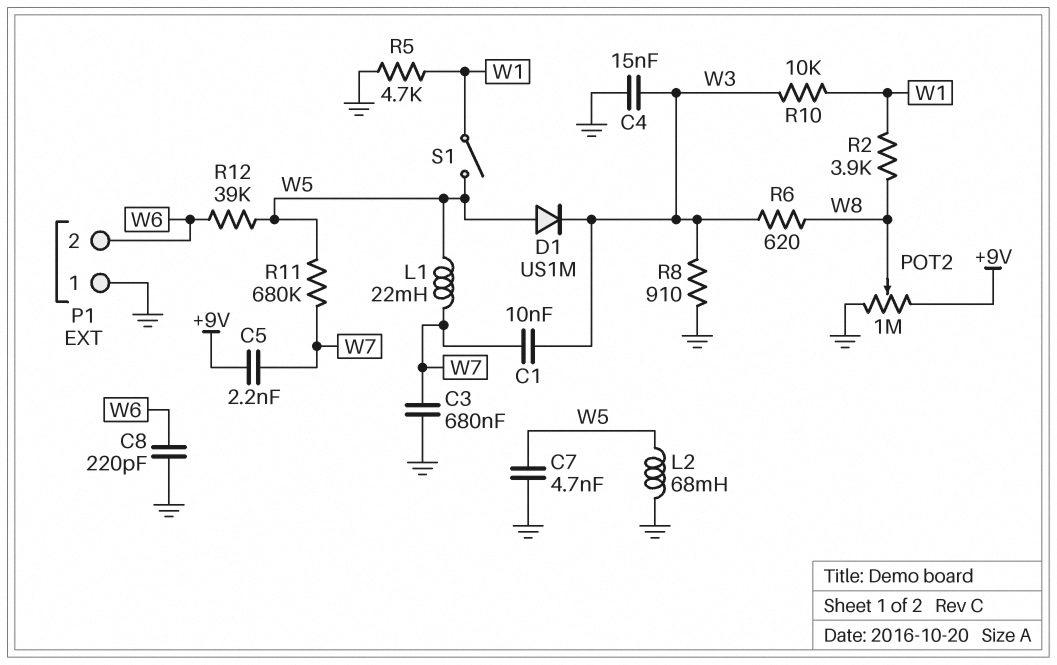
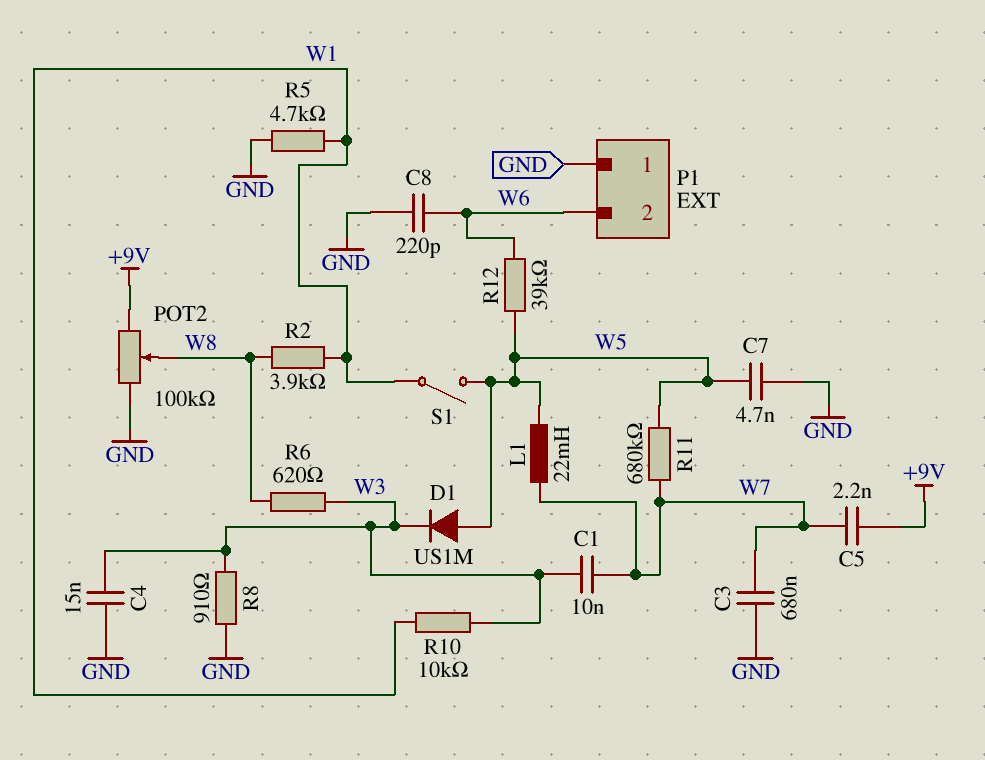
L2: 68mH (GND, W5) -> none
POT2: 1M (+9V, GND, wiper W8) -> 100k (+9V, GND, wiper W8)

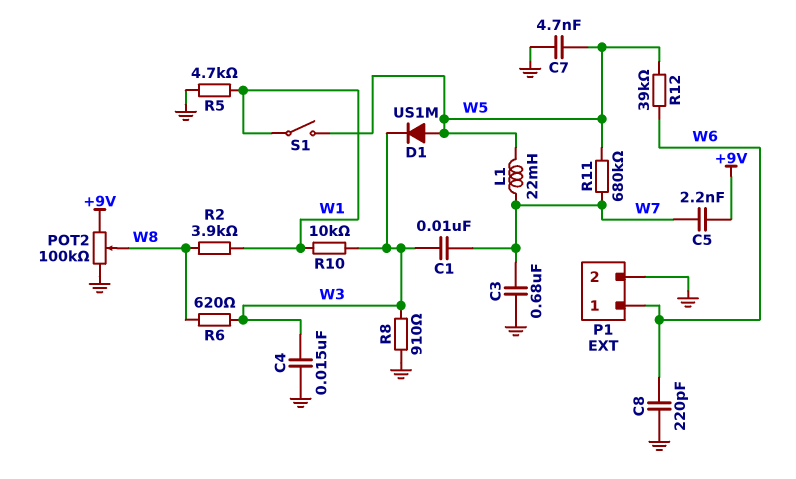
P1 pin 1: GND -> W6
P1 pin 2: W6 -> GND

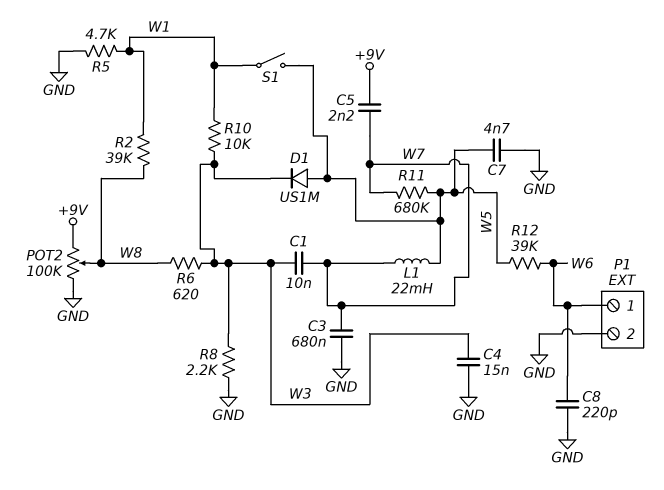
R2: 3.9k (W1, W8) -> 39k (W1, W8)
R8: 910 (GND, W3) -> 2.2k (GND, W3)

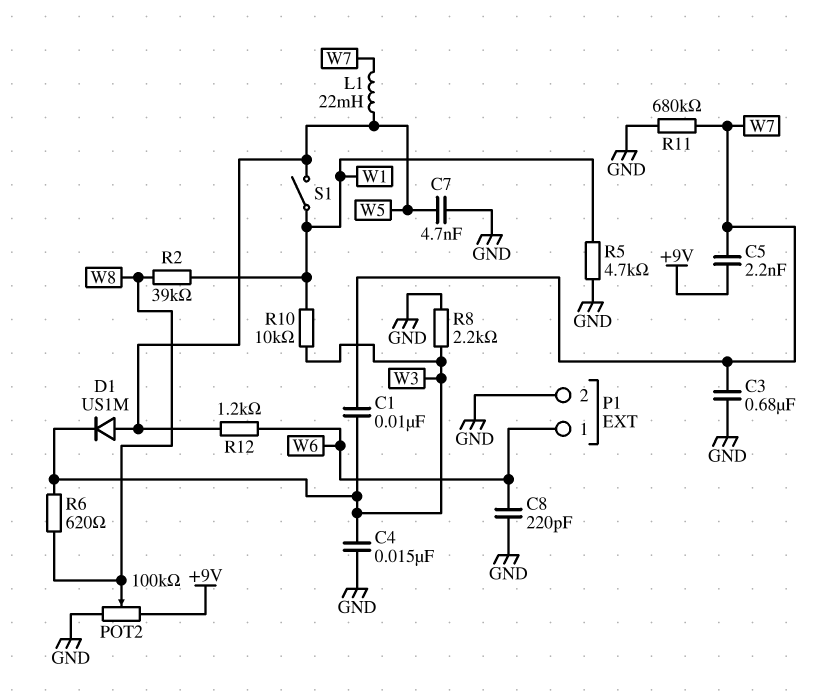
R11: 680k (W5, W7) -> 680k (GND, W7)
R12: 39k (W5, W6) -> 1.2k (W5, W6)

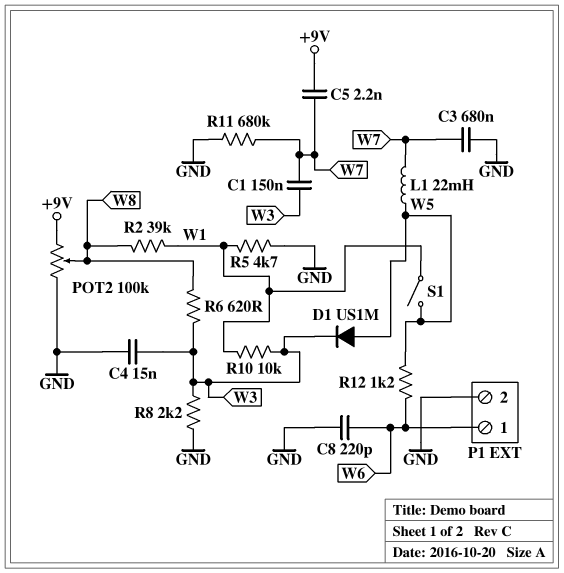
C1: 10nF (W3, W7) -> 150nF (W3, W7)
C7: 4.7nF (GND, W5) -> none

